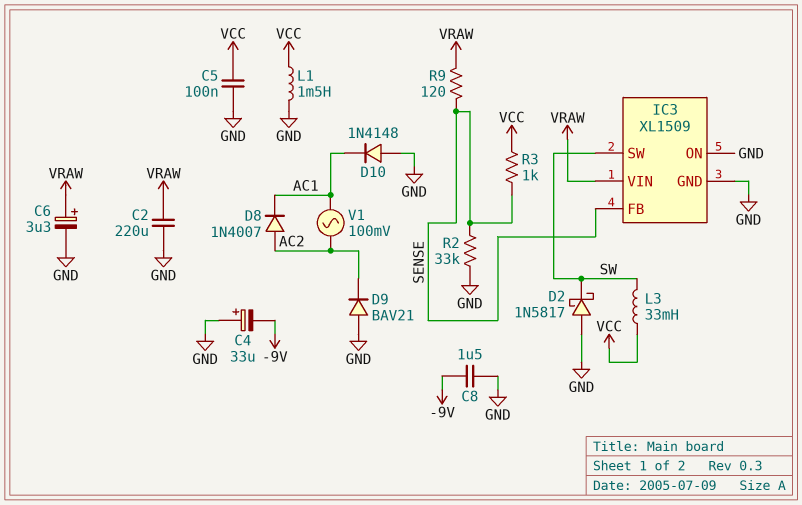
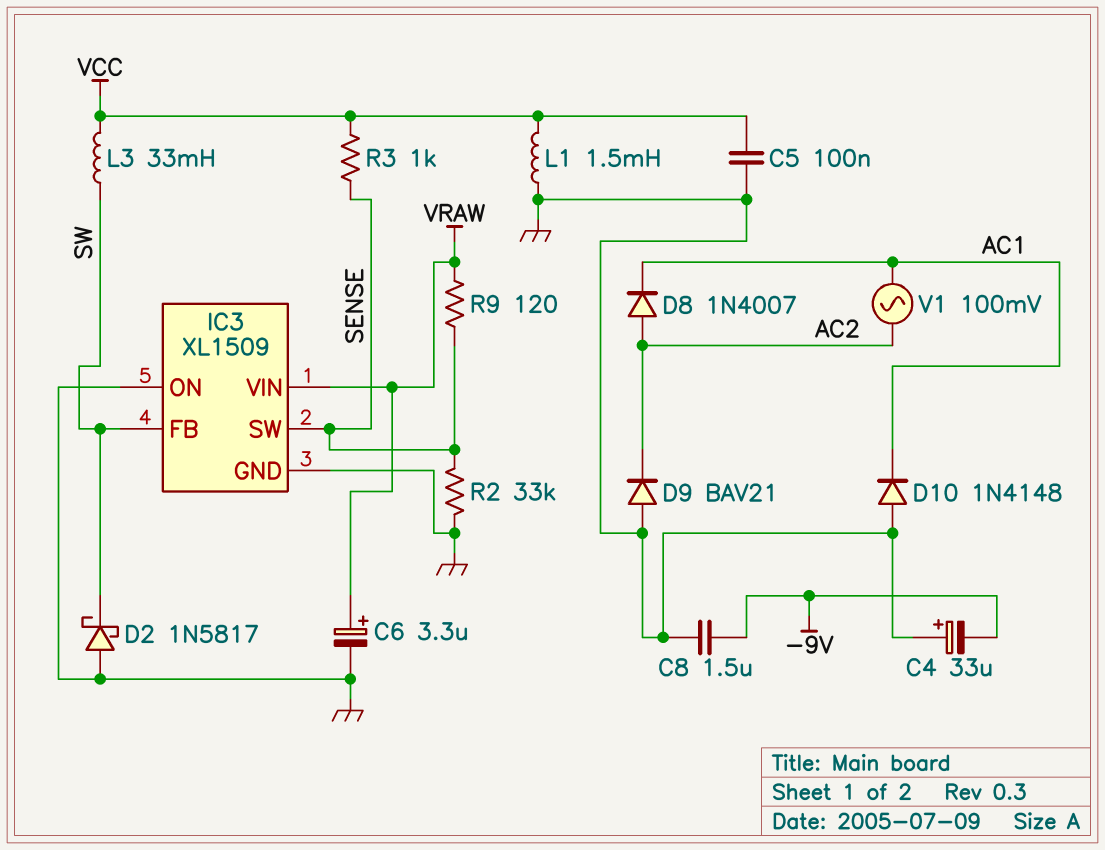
C2: 220uF (GND, VRAW) -> none
IC3 pin FB: SENSE -> SW
IC3 pin SW: SW -> SENSE

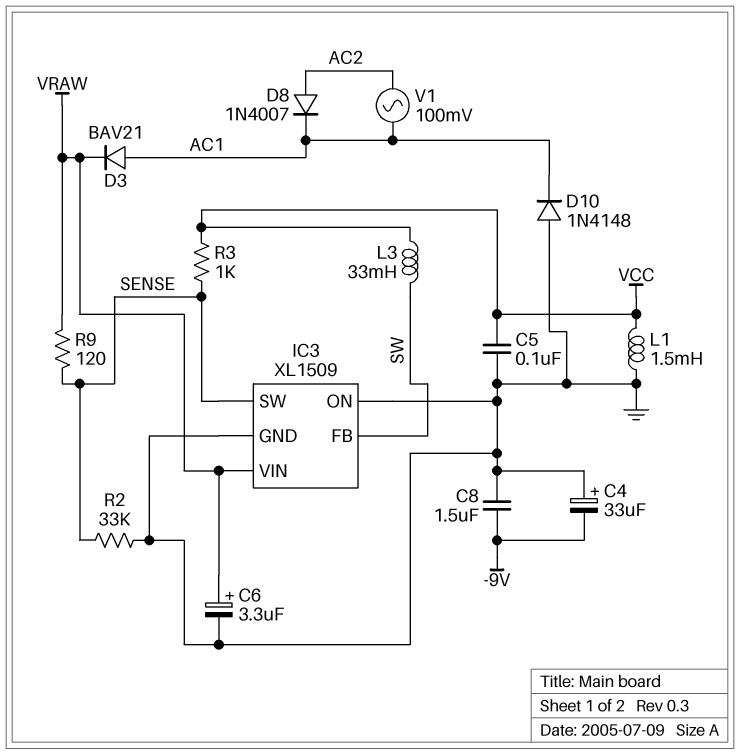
D2: schottky 1N5817 (A GND, K SW) -> none
D3: none -> diode BAV21 (A AC1, K VRAW)
D9: diode BAV21 (A GND, K AC2) -> none

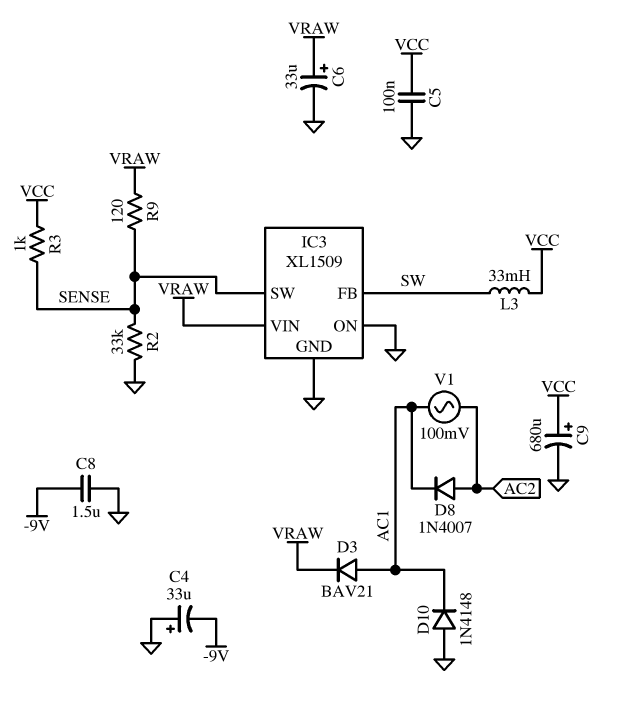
C6: 3.3uF (plus VRAW, minus GND) -> 33uF (plus VRAW, minus GND)
C9: none -> 680uF (plus VCC, minus GND)
L1: 1.5mH (GND, VCC) -> none

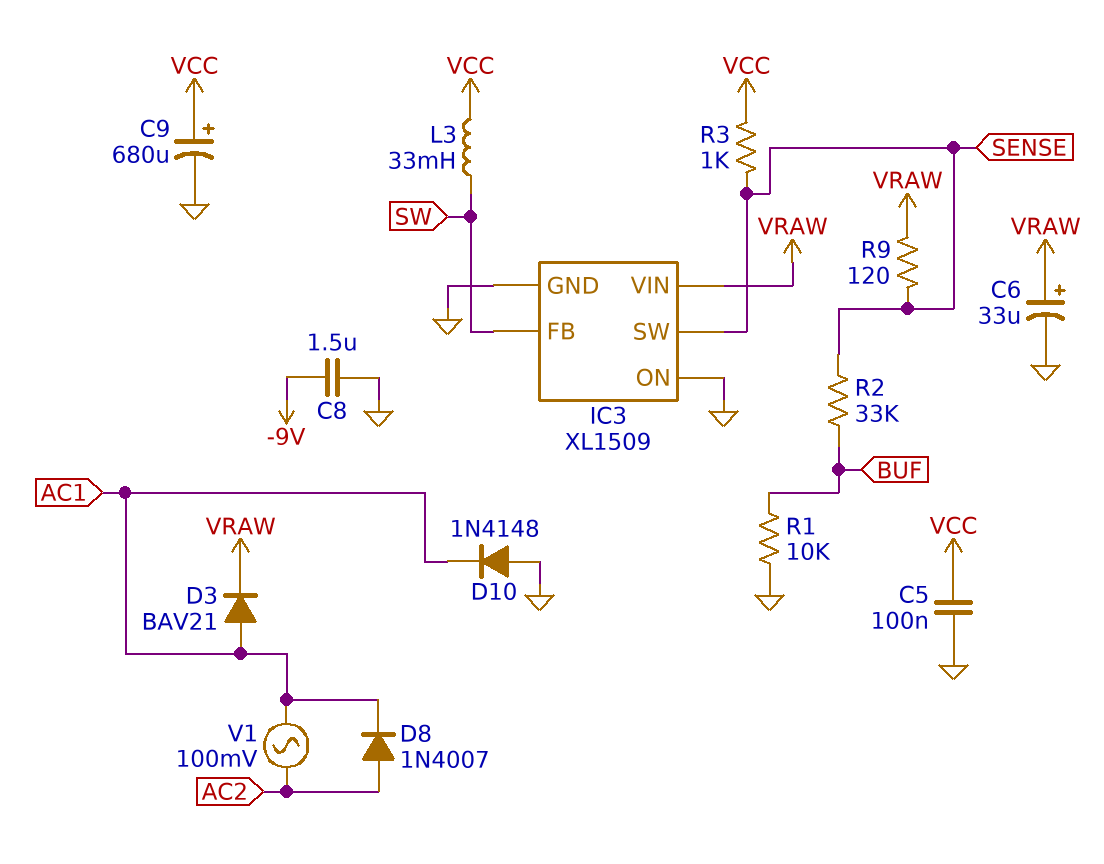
C4: 33uF (plus GND, minus -9V) -> none
R1: none -> 10k (BUF, GND)
R2: 33k (GND, SENSE) -> 33k (BUF, SENSE)

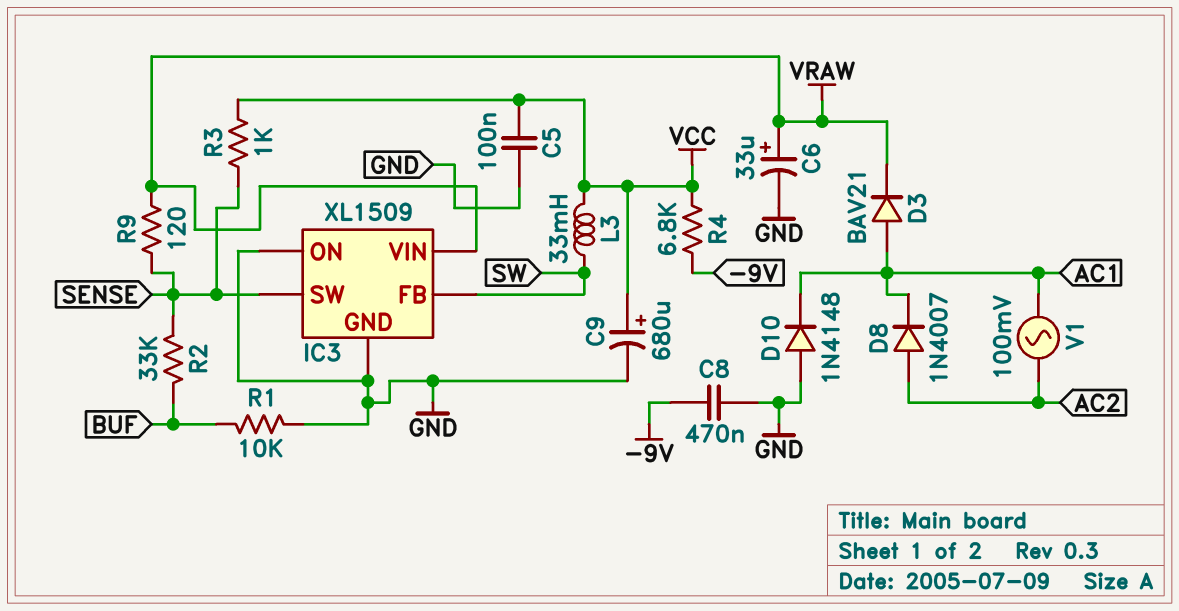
C8: 1.5uF (-9V, GND) -> 470nF (-9V, GND)
R4: none -> 6.8k (-9V, VCC)

